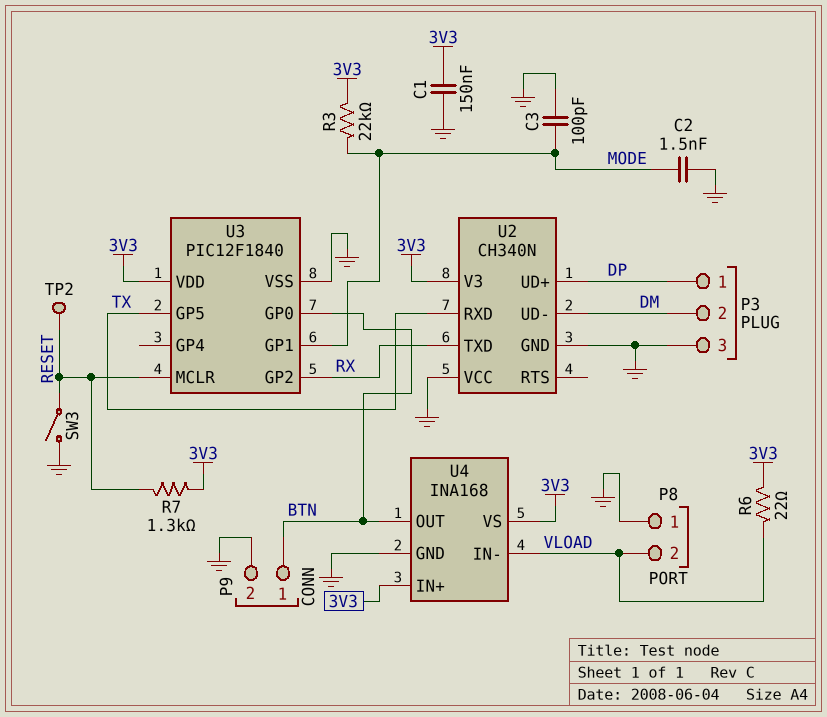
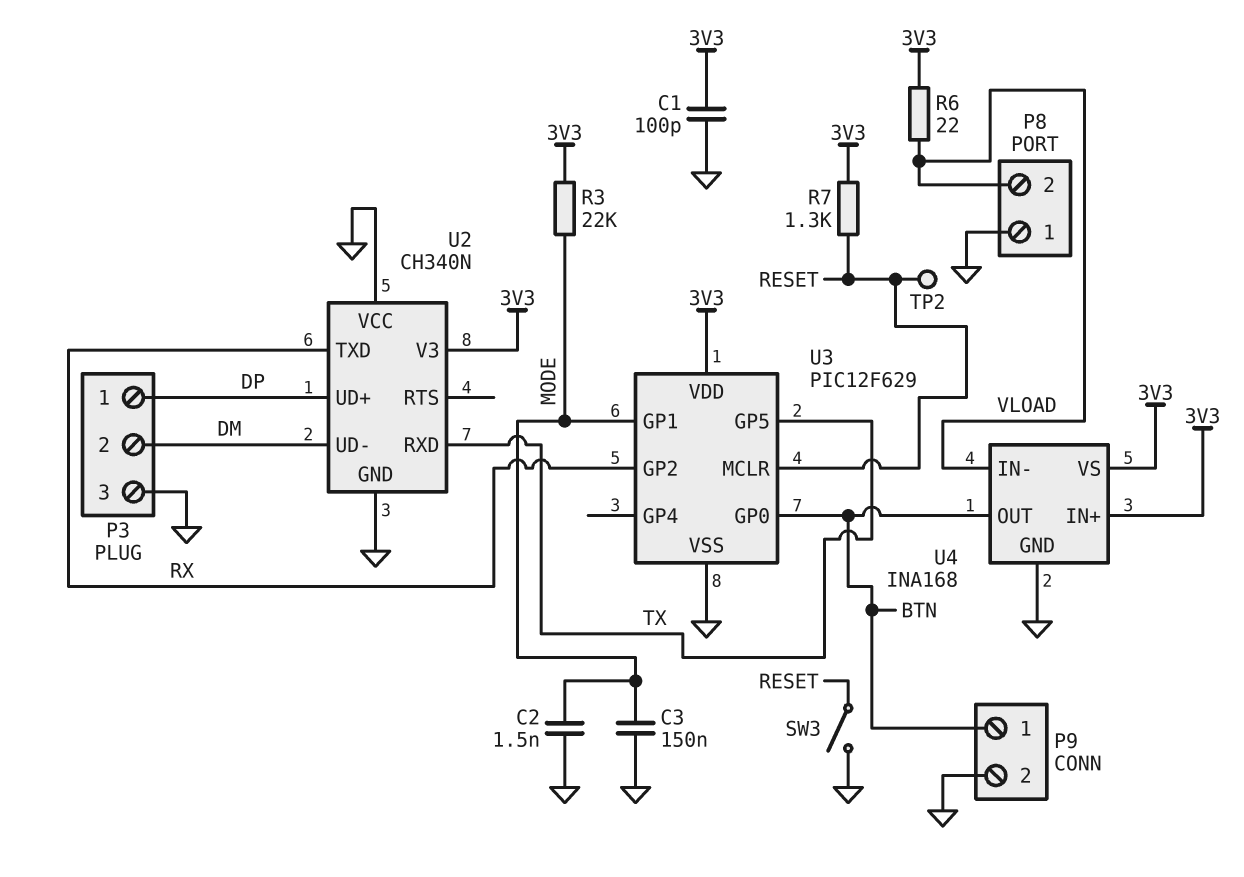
C1: 150nF (3V3, GND) -> 100pF (3V3, GND)
C3: 100pF (GND, MODE) -> 150nF (GND, MODE)
U3: PIC12F1840 -> PIC12F629

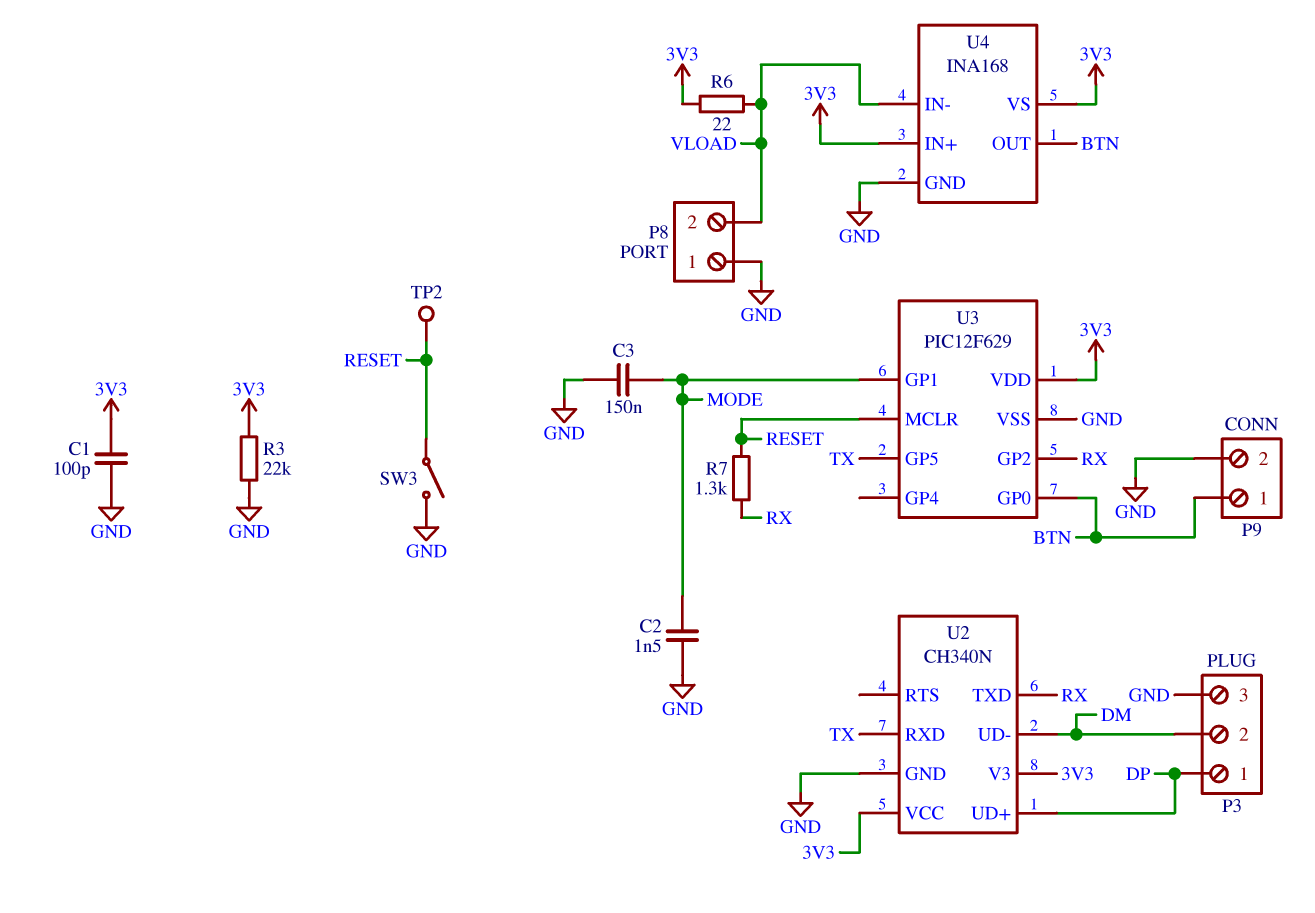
R3: 22k (3V3, MODE) -> 22k (3V3, GND)
R7: 1.3k (3V3, RESET) -> 1.3k (RESET, RX)
U2 pin VCC: GND -> 3V3

